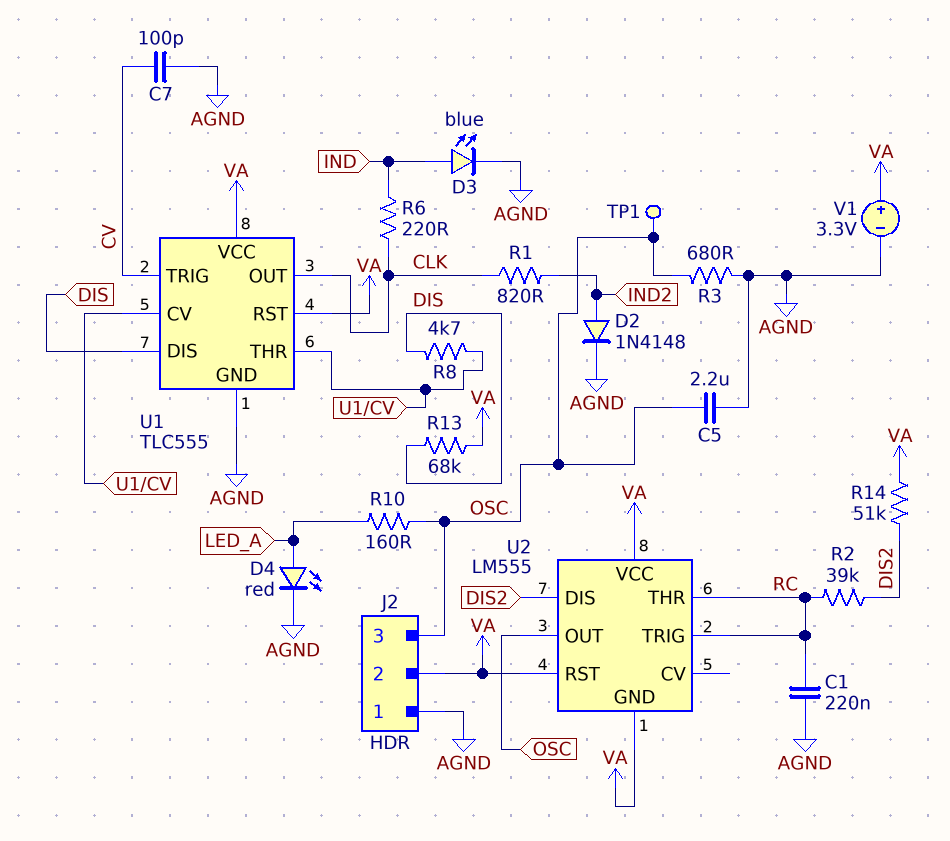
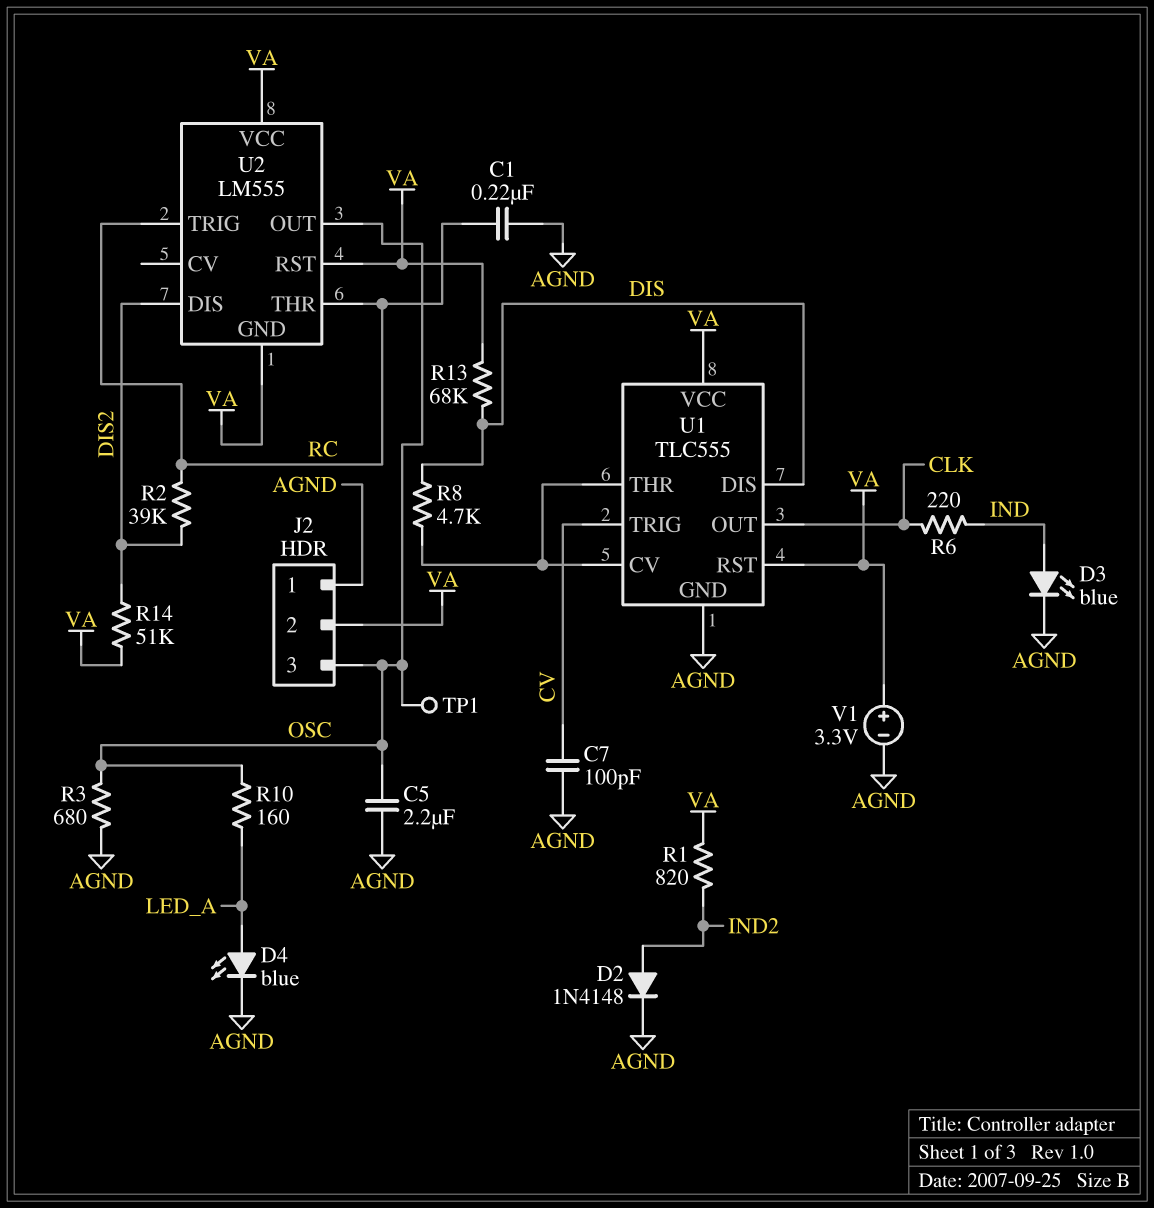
D4: LED red (A LED_A, K AGND) -> LED blue (A LED_A, K AGND)
R1: 820 (CLK, IND2) -> 820 (IND2, VA)

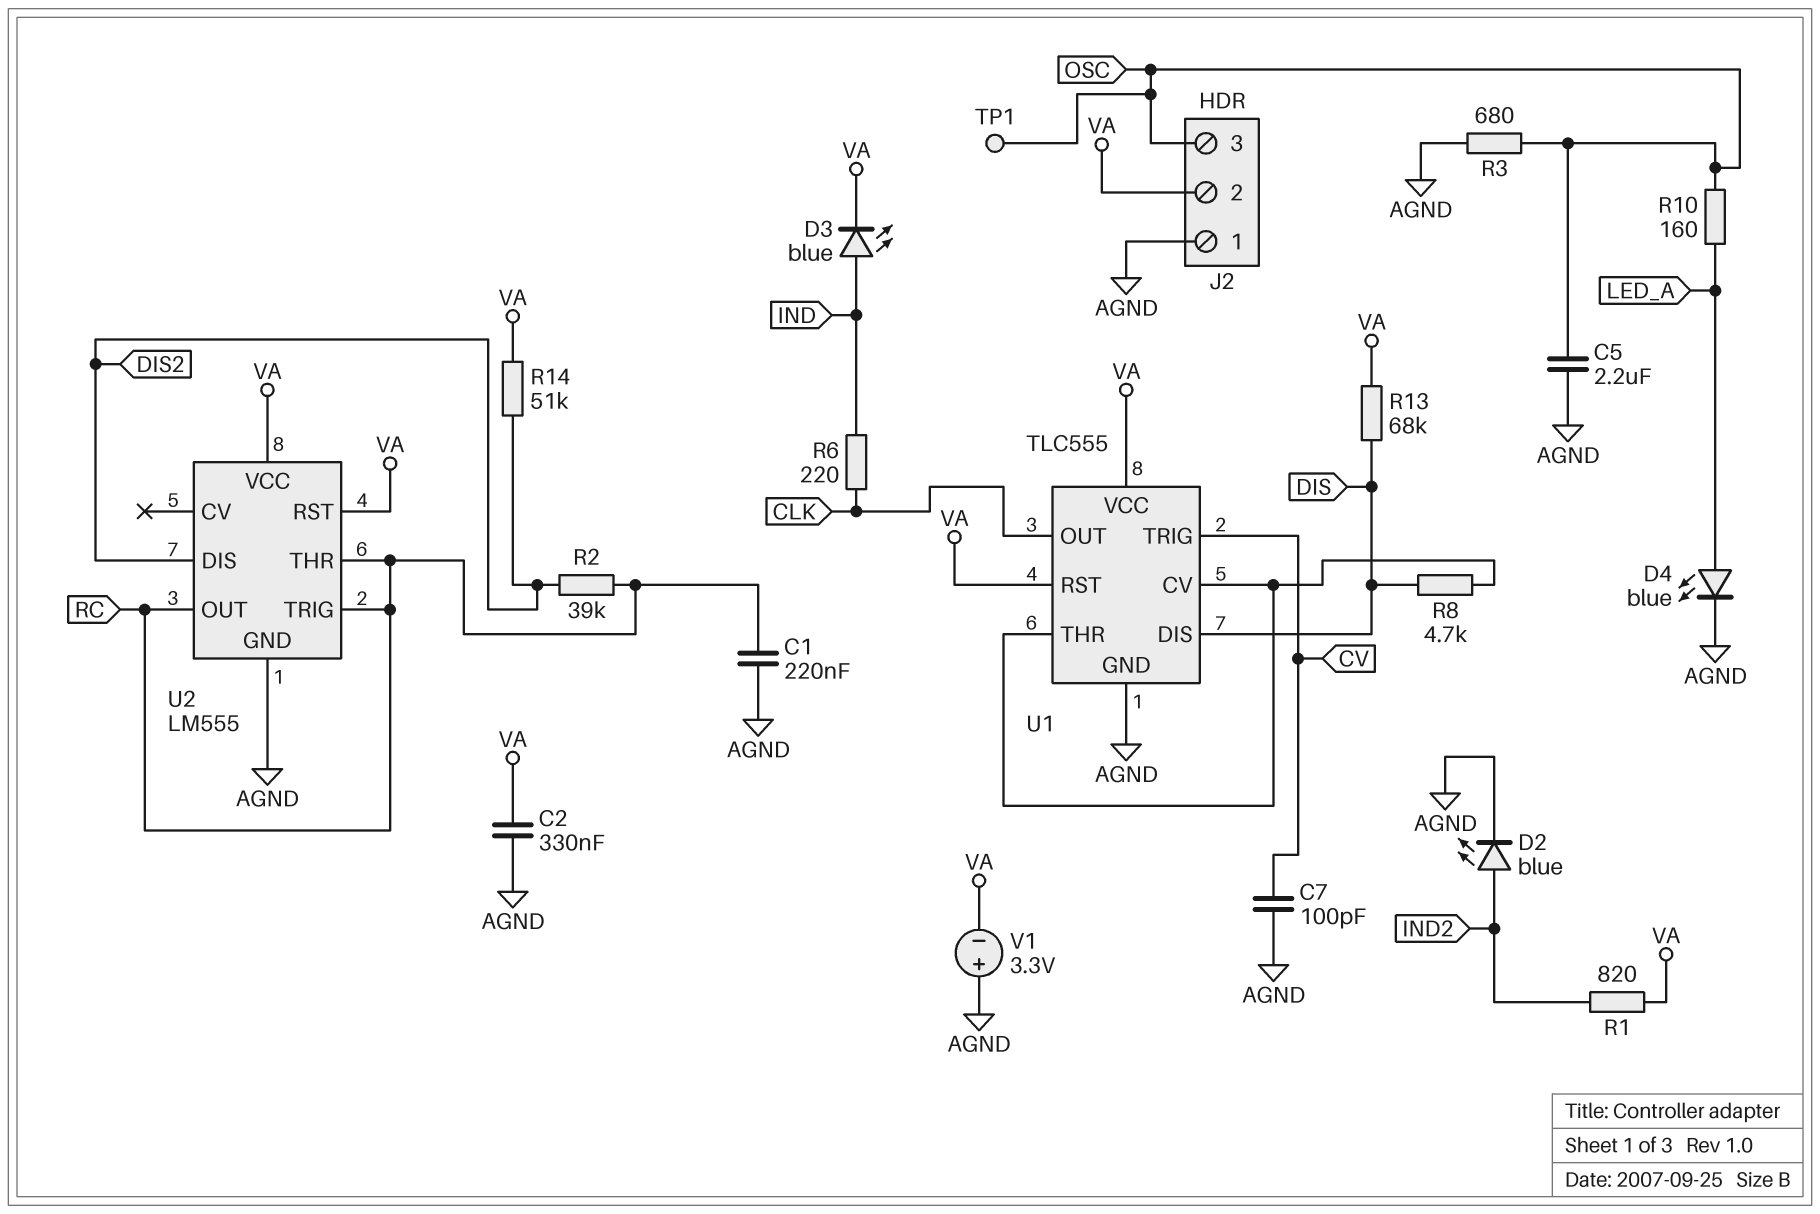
C2: none -> 330nF (AGND, VA)
D2: diode 1N4148 (A IND2, K AGND) -> LED blue (A IND2, K AGND)
D3: LED blue (A IND, K AGND) -> LED blue (A IND, K VA)
U2 pin GND: VA -> AGND
U2 pin OUT: OSC -> RC
V1: 3.3V (plus VA, minus AGND) -> 3.3V (plus AGND, minus VA)

